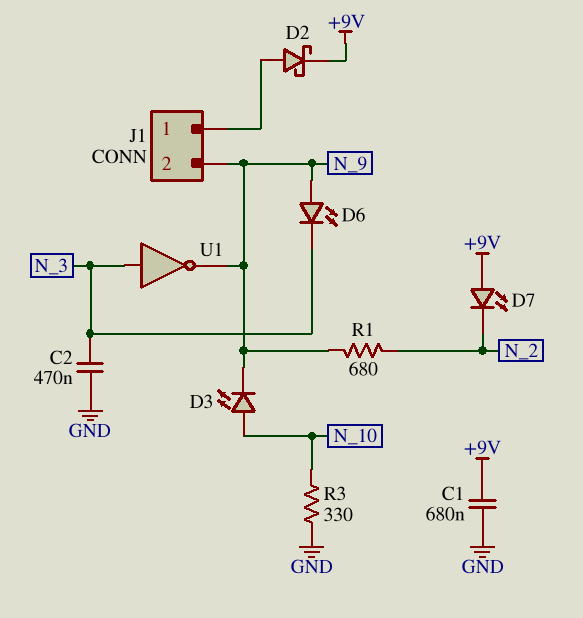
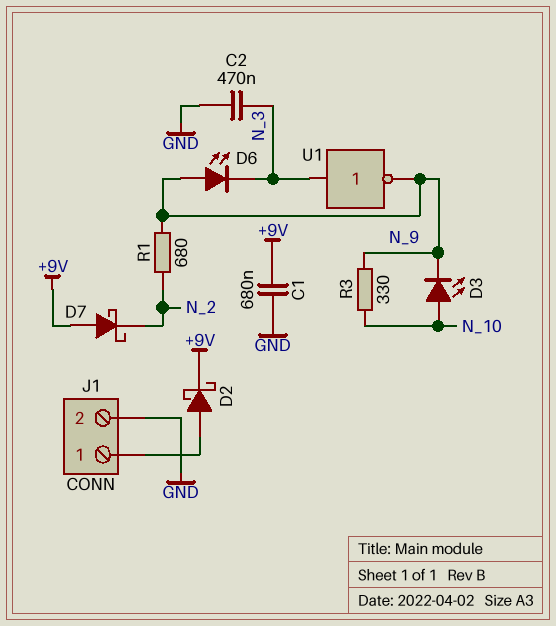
D7: LED (A +9V, K N_2) -> schottky (A +9V, K N_2)
J1 pin 2: N_9 -> GND
R3: 330 (GND, N_10) -> 330 (N_9, N_10)

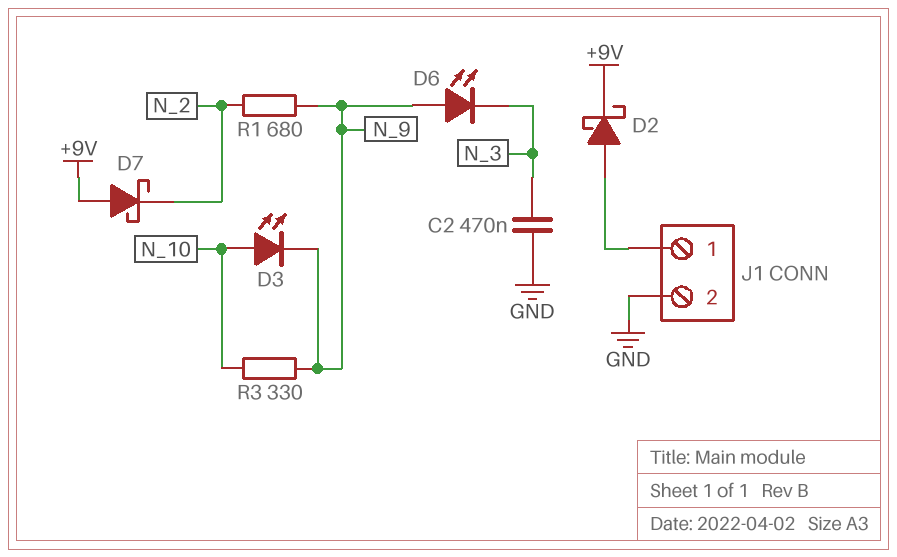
C1: 680nF (+9V, GND) -> none
U1: NOT (in N_3, out N_9) -> none

